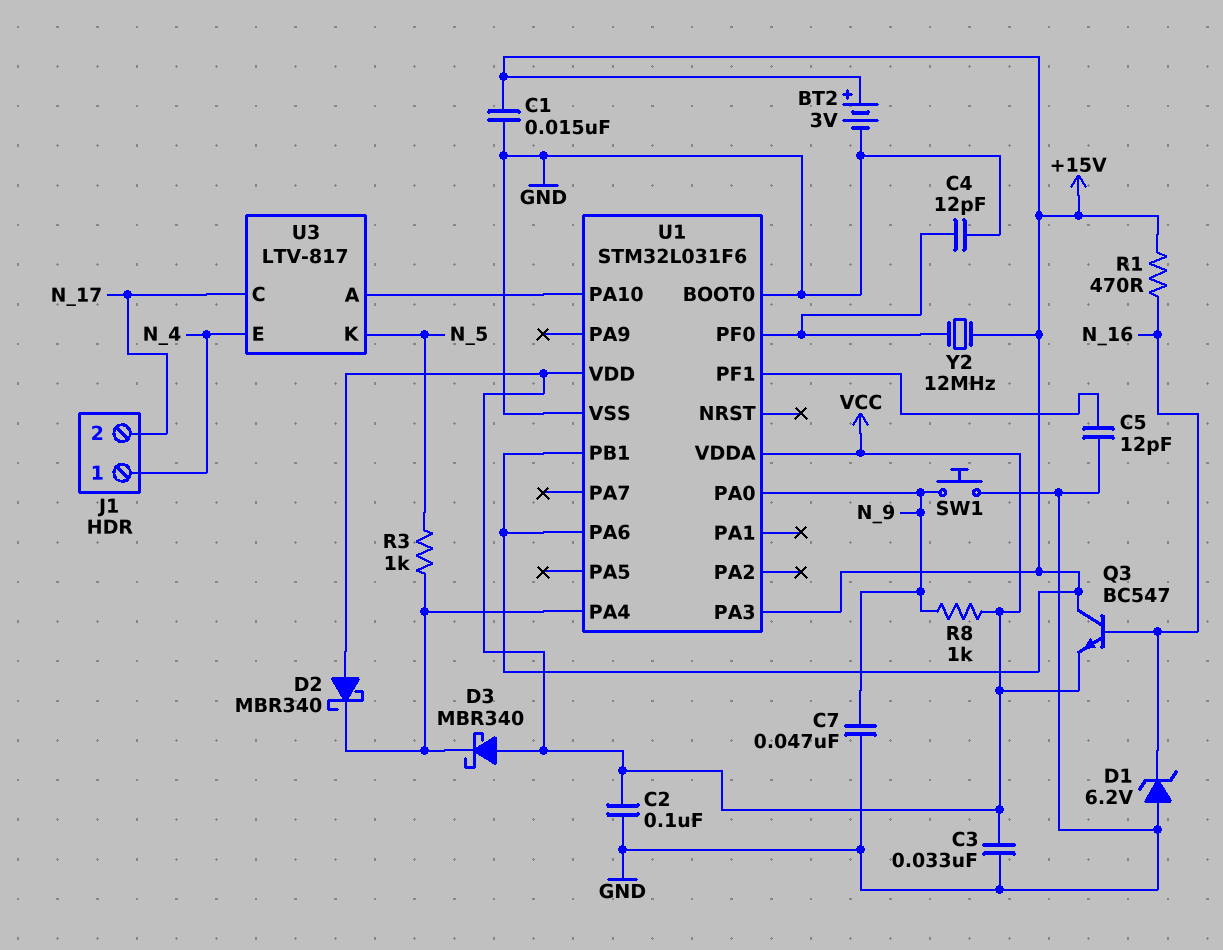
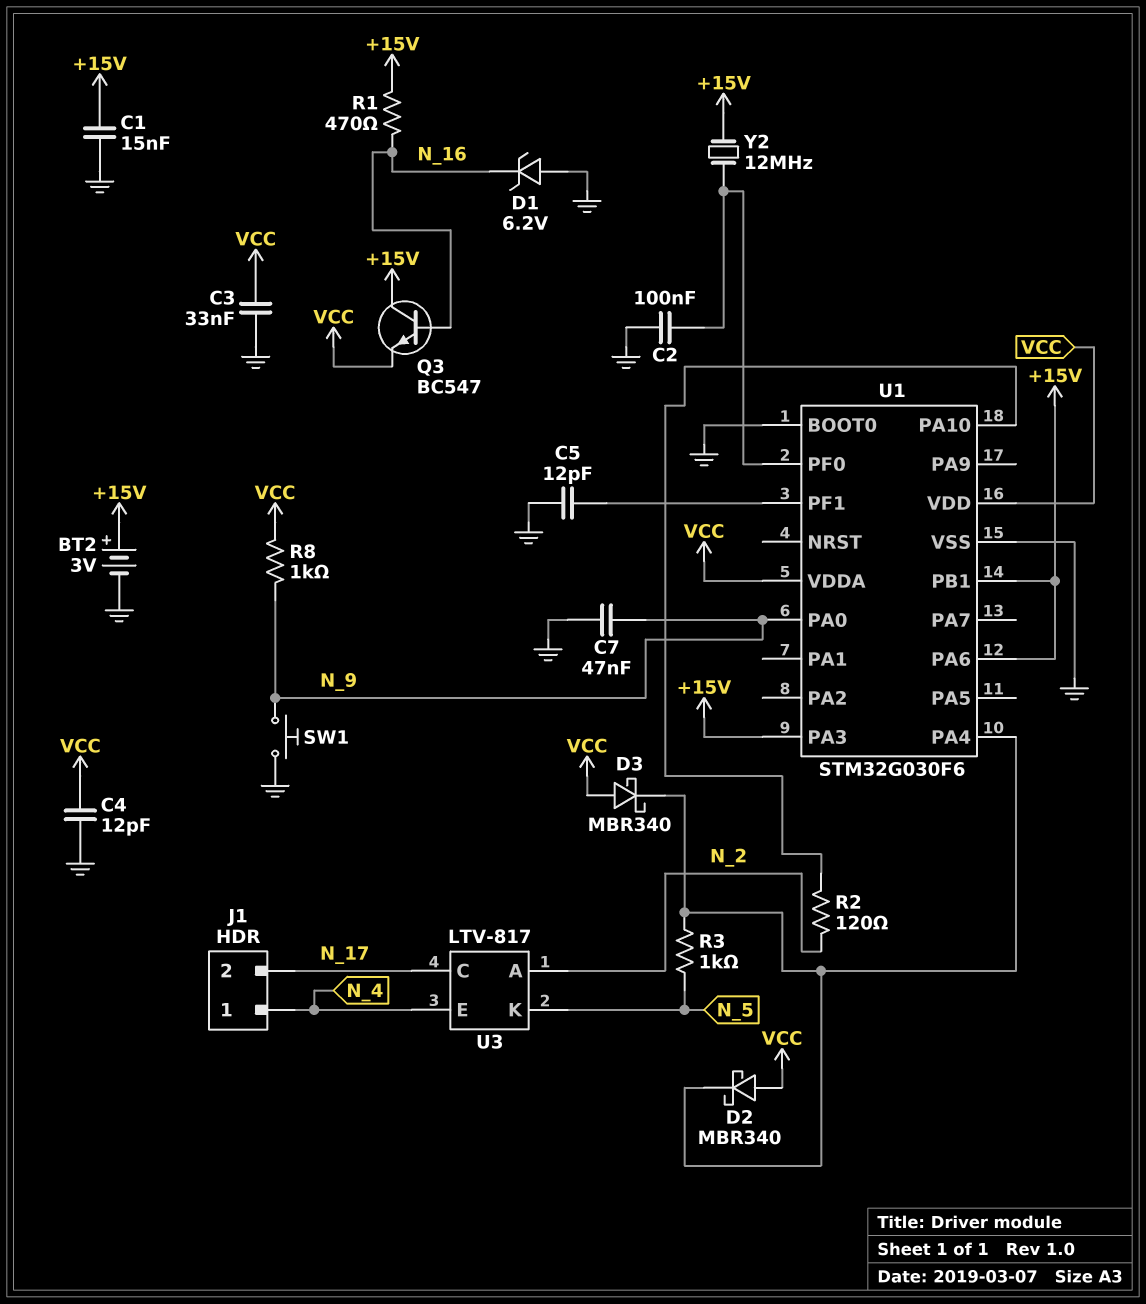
C2: 100nF (GND, VCC) -> 100nF (GND, U1/PF0)
C4: 12pF (GND, U1/PF0) -> 12pF (GND, VCC)
R2: none -> 120 (N_2, U1/PA10)
U1: STM32L031F6 -> STM32G030F6
U3 pin A: U1/PA10 -> N_2

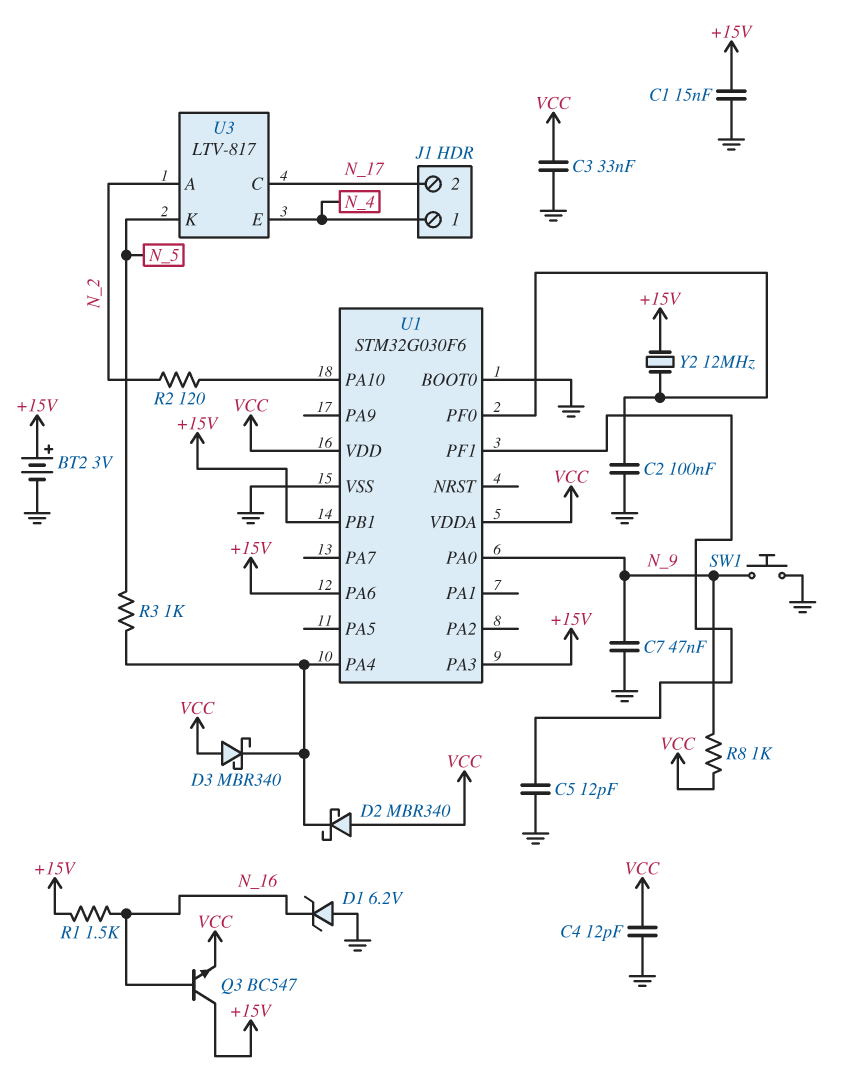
R1: 470 (+15V, N_16) -> 1.5k (+15V, N_16)

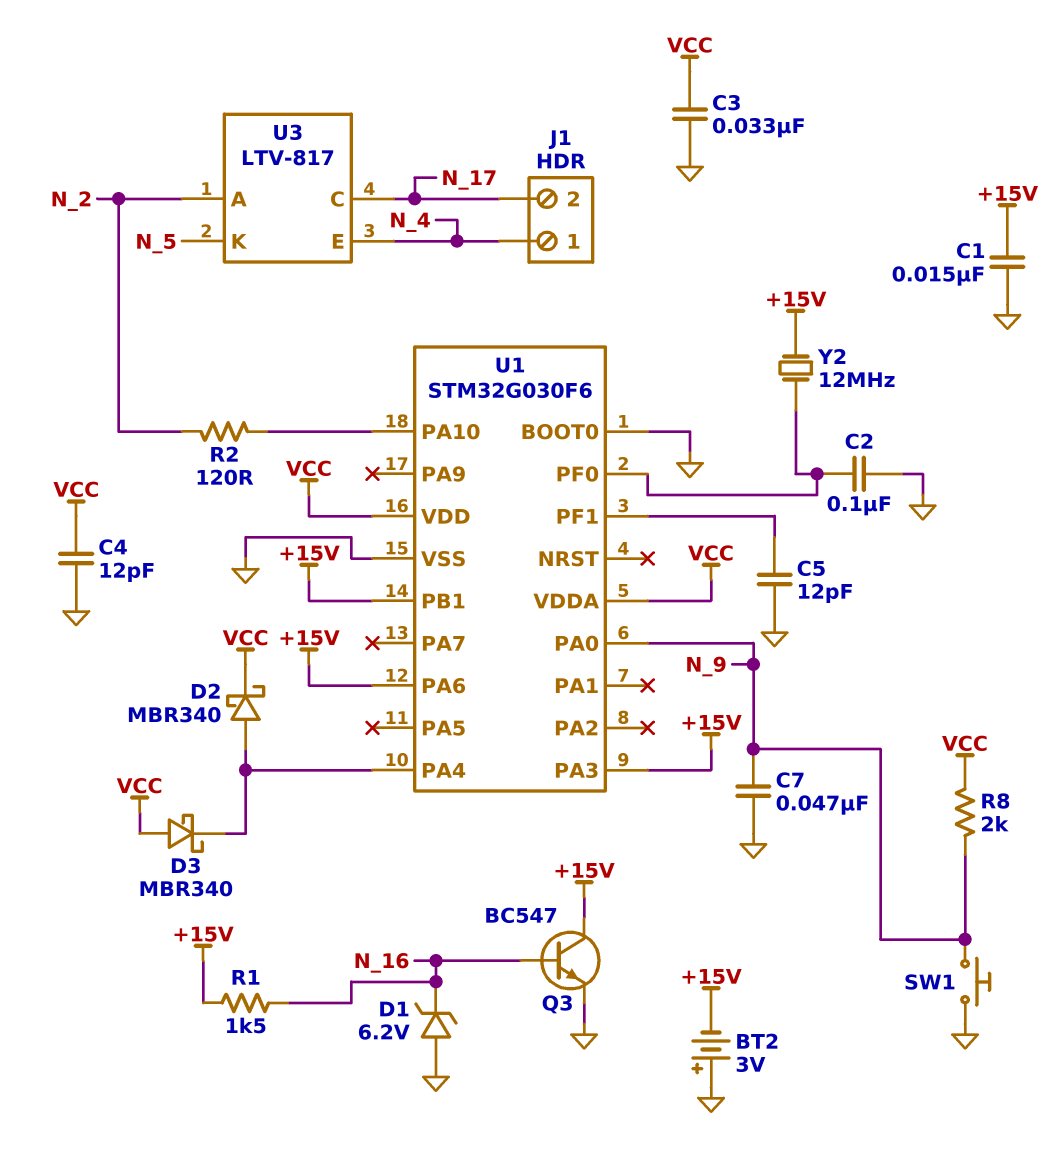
BT2: 3V (plus +15V, minus GND) -> 3V (plus GND, minus +15V)
D2: schottky MBR340 (A VCC, K U1/PA4) -> schottky MBR340 (A U1/PA4, K VCC)
Q3: NPN BC547 (B N_16, C +15V, E VCC) -> NPN BC547 (B N_16, C +15V, E GND)
R3: 1k (N_5, U1/PA4) -> none
R8: 1k (N_9, VCC) -> 2k (N_9, VCC)

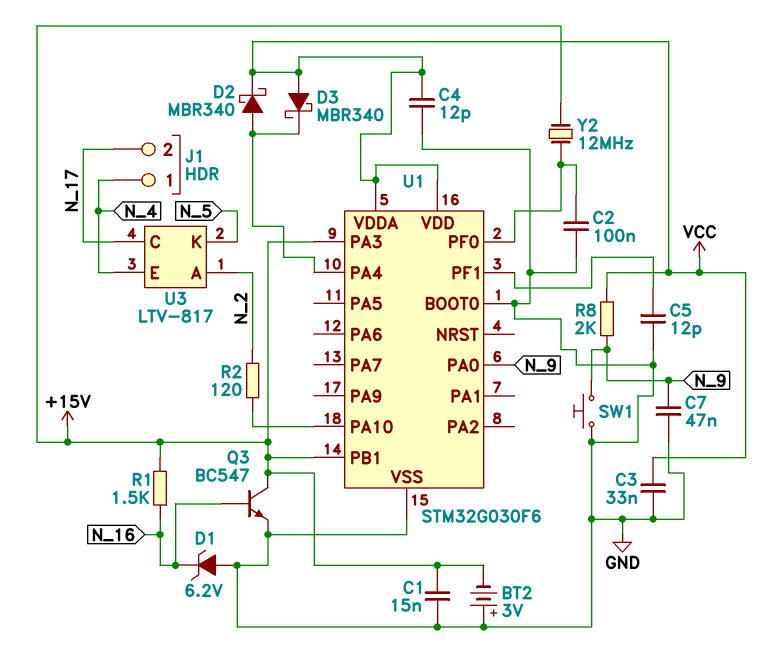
U1 pin PA6: +15V -> none

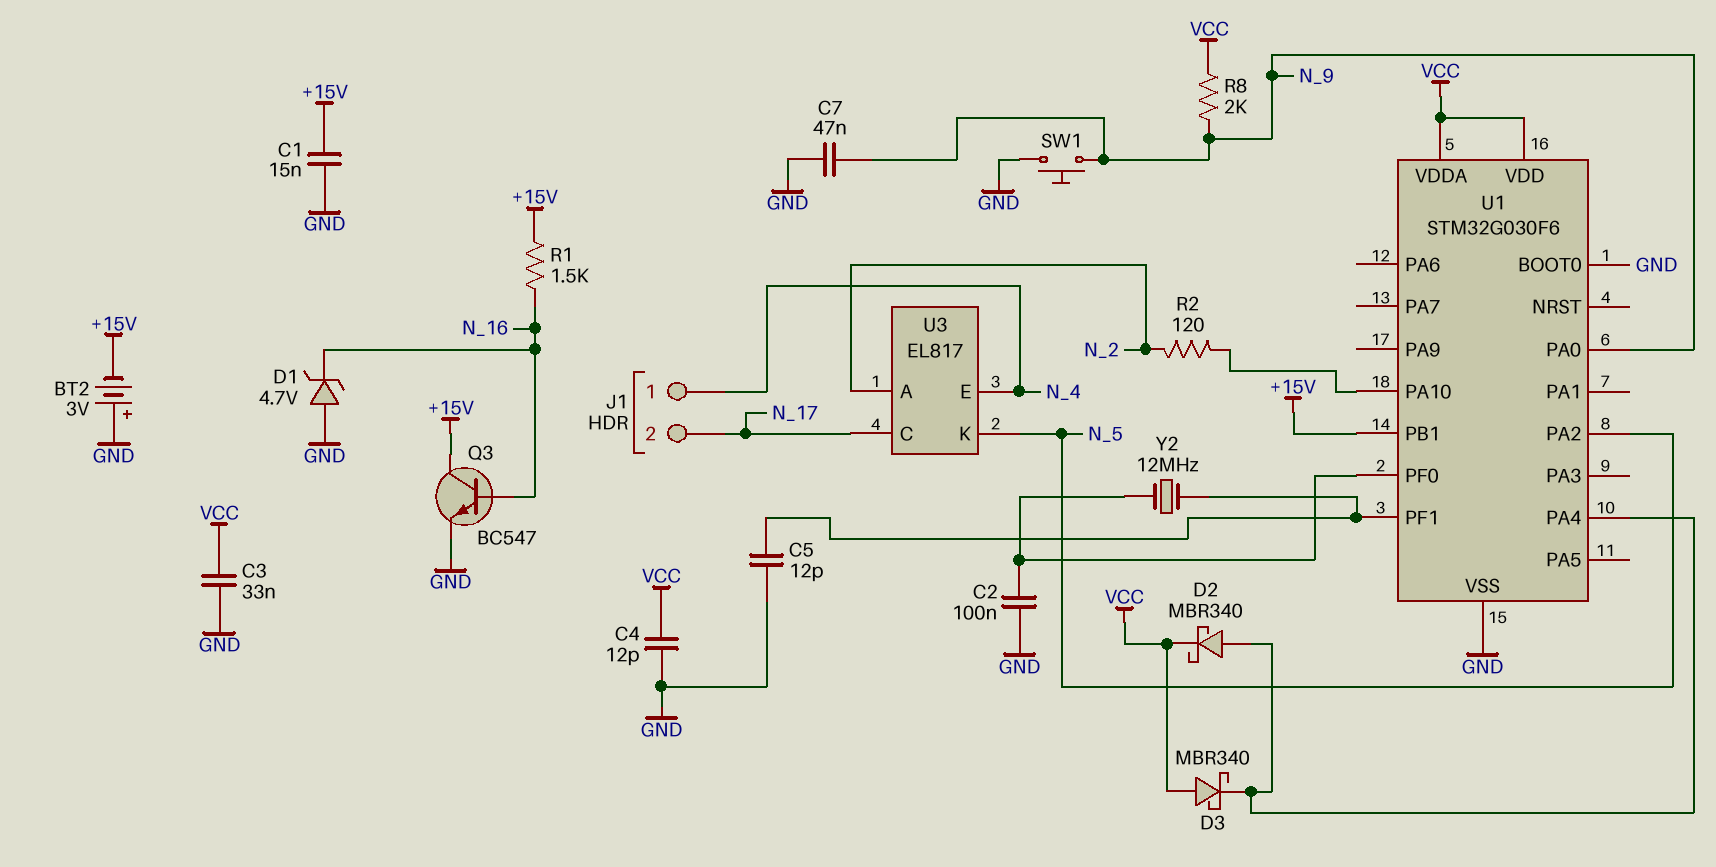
D1: zener 6.2V (A GND, K N_16) -> zener 4.7V (A GND, K N_16)
U1 pin PA2: none -> N_5
U1 pin PA3: +15V -> none
U3: LTV-817 -> EL817
Y2: 12MHz (+15V, U1/PF0) -> 12MHz (U1/PF0, U1/PF1)

